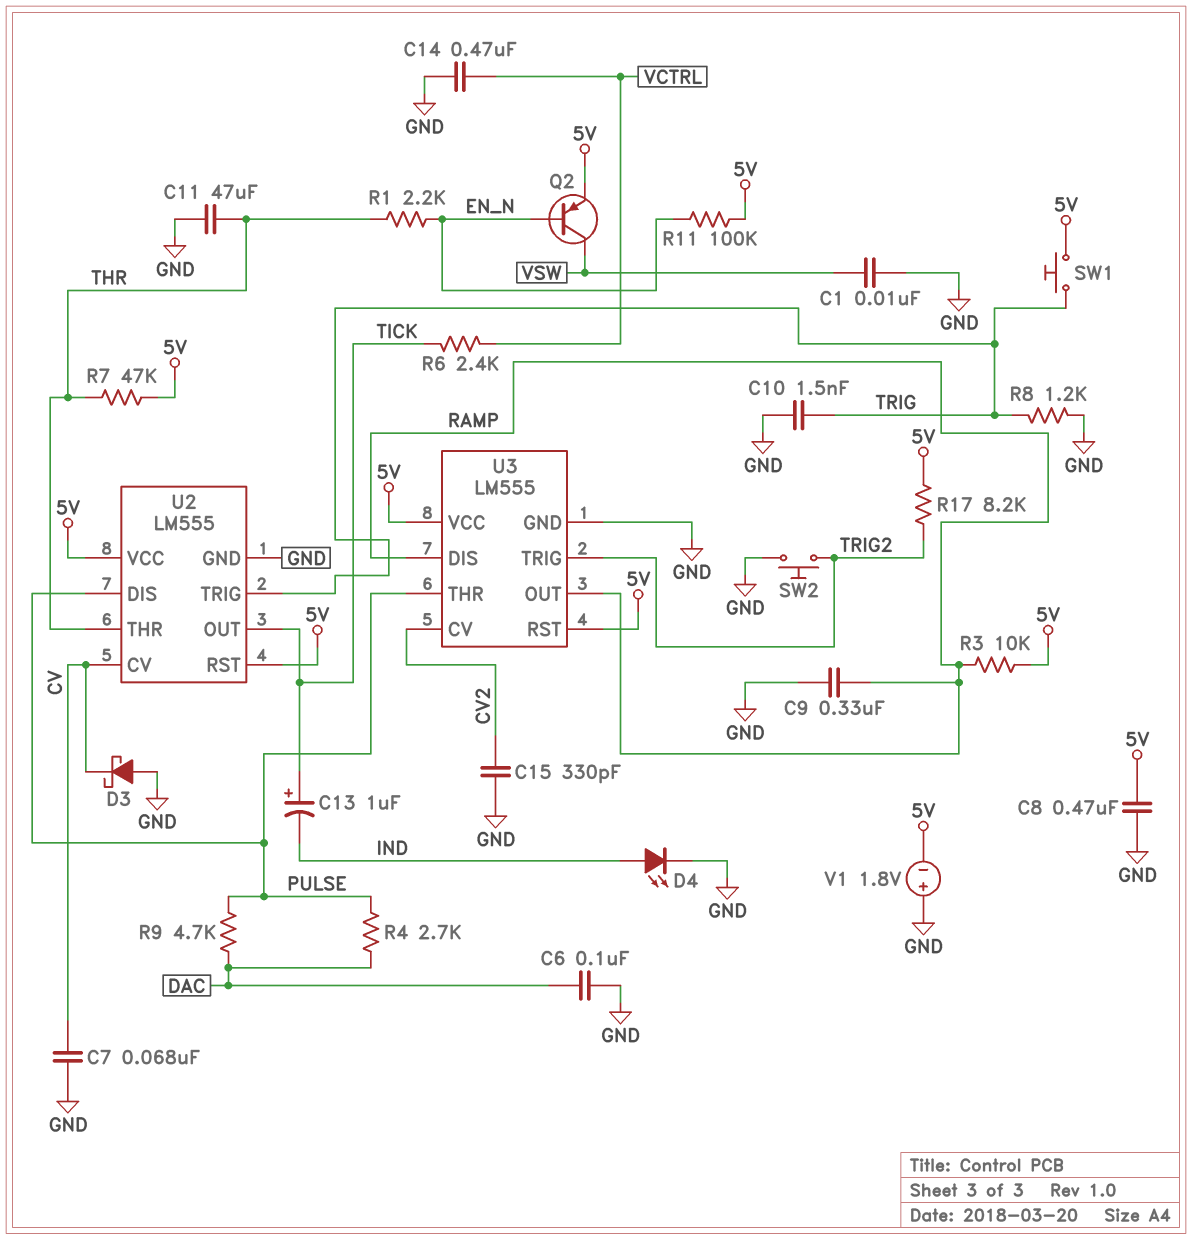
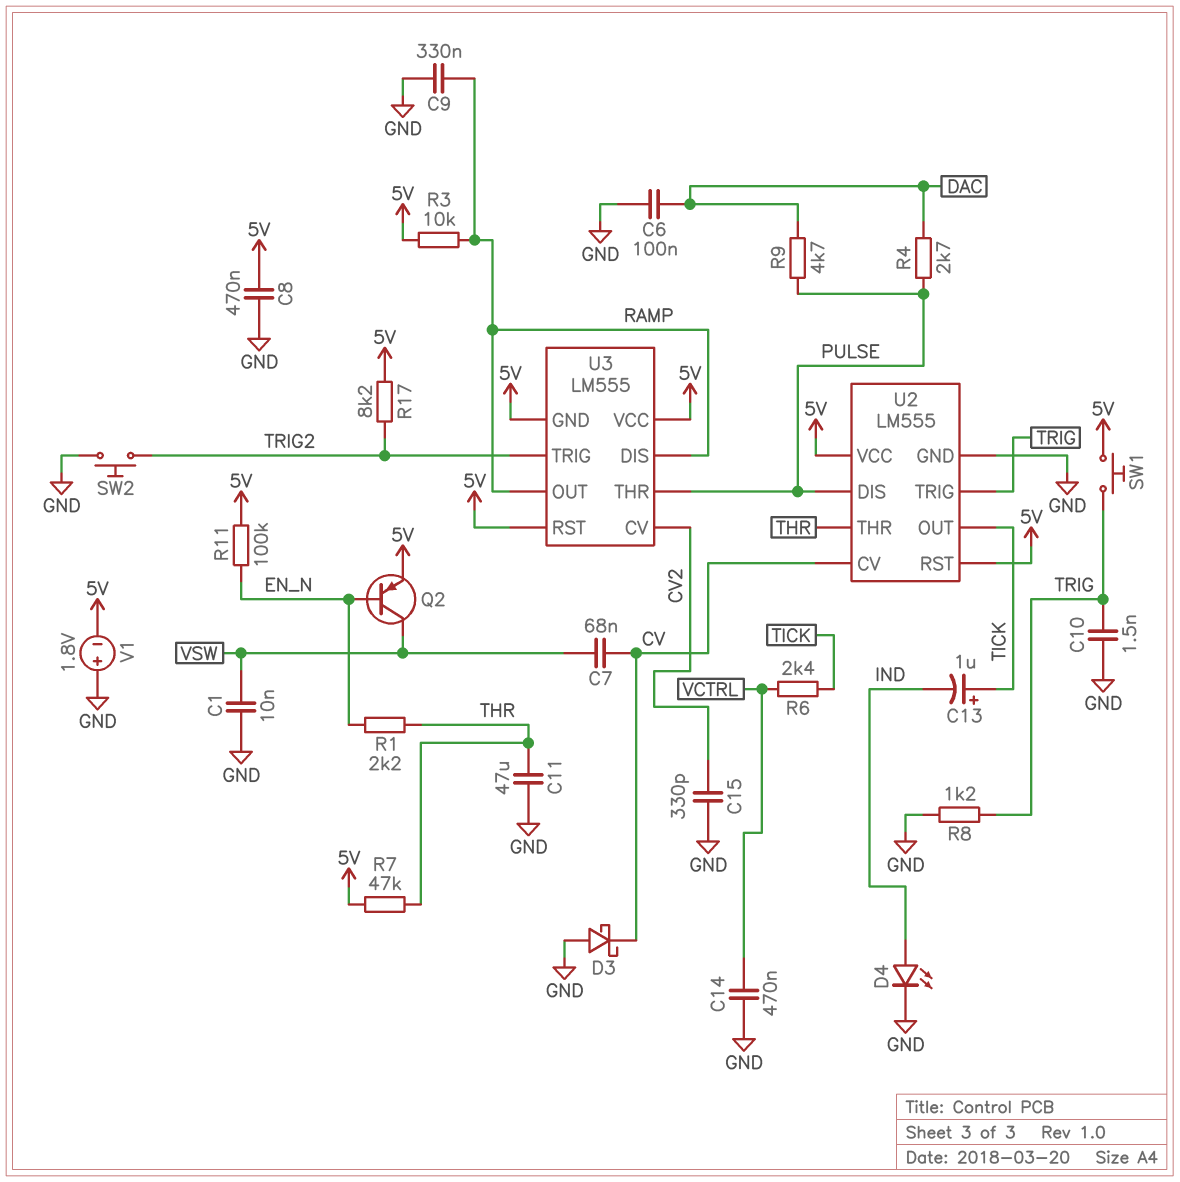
C7: 68nF (CV, GND) -> 68nF (CV, VSW)
U3 pin GND: GND -> 5V

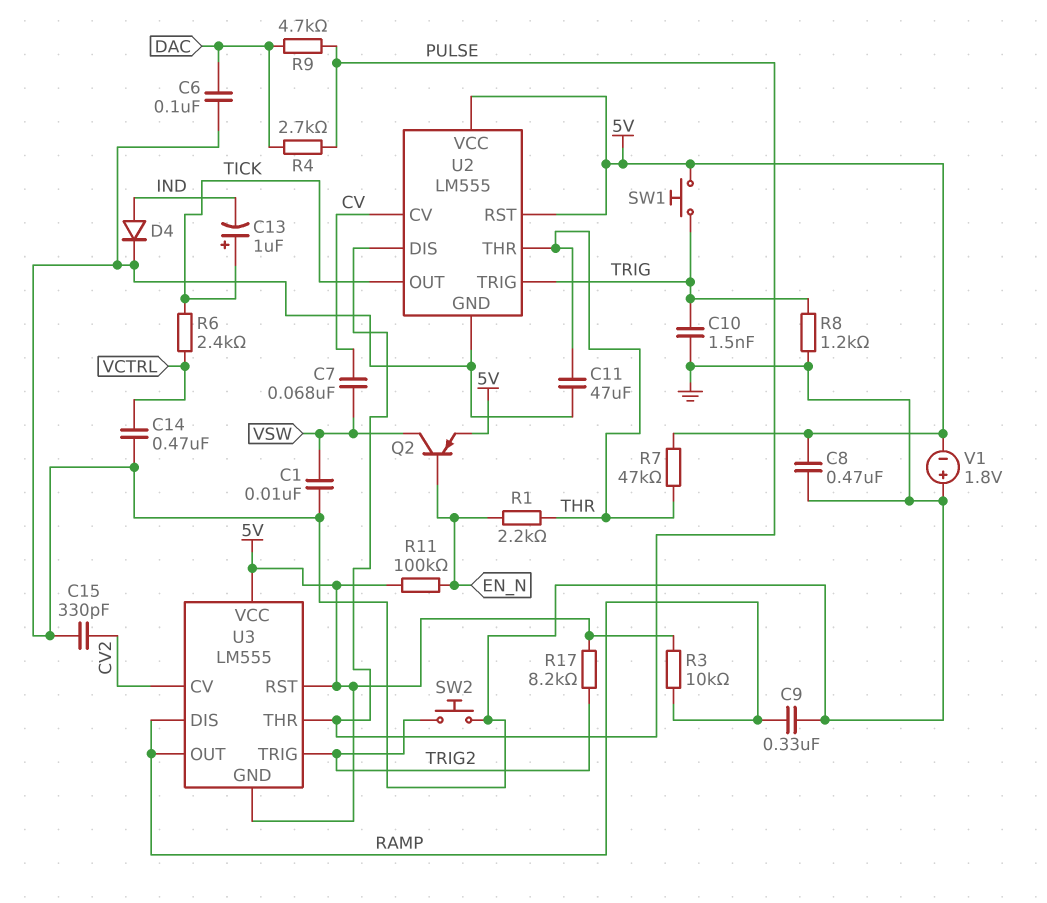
D3: schottky (A GND, K CV) -> none
D4: LED (A IND, K GND) -> diode (A IND, K GND)

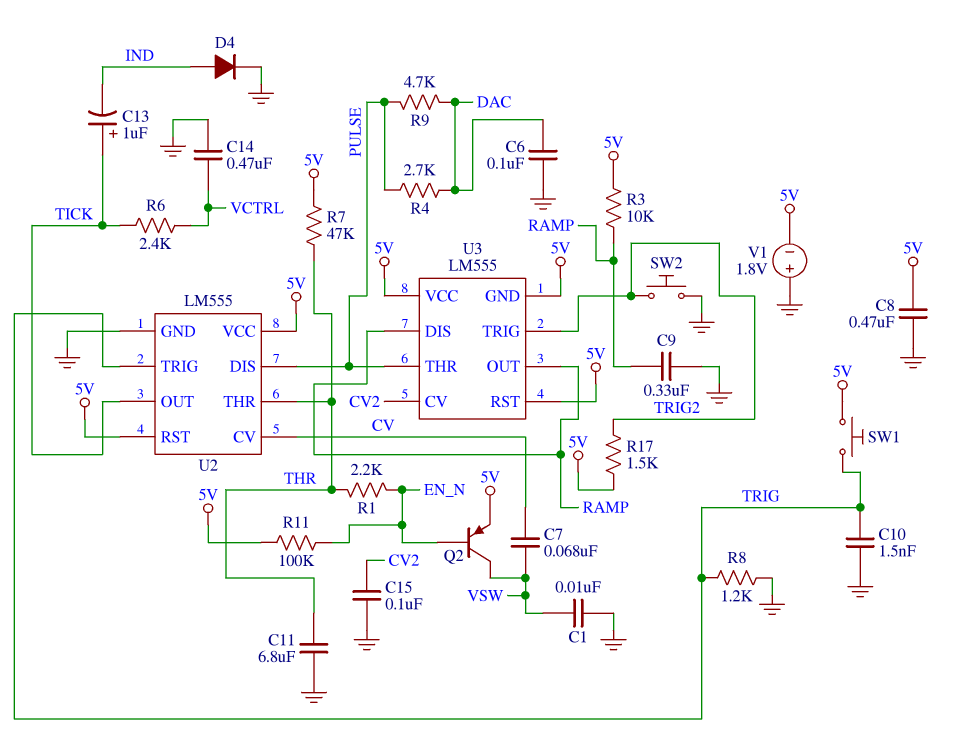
C11: 47uF (GND, THR) -> 6.8uF (GND, THR)
C15: 330pF (CV2, GND) -> 100nF (CV2, GND)
R17: 8.2k (5V, TRIG2) -> 1.5k (5V, TRIG2)

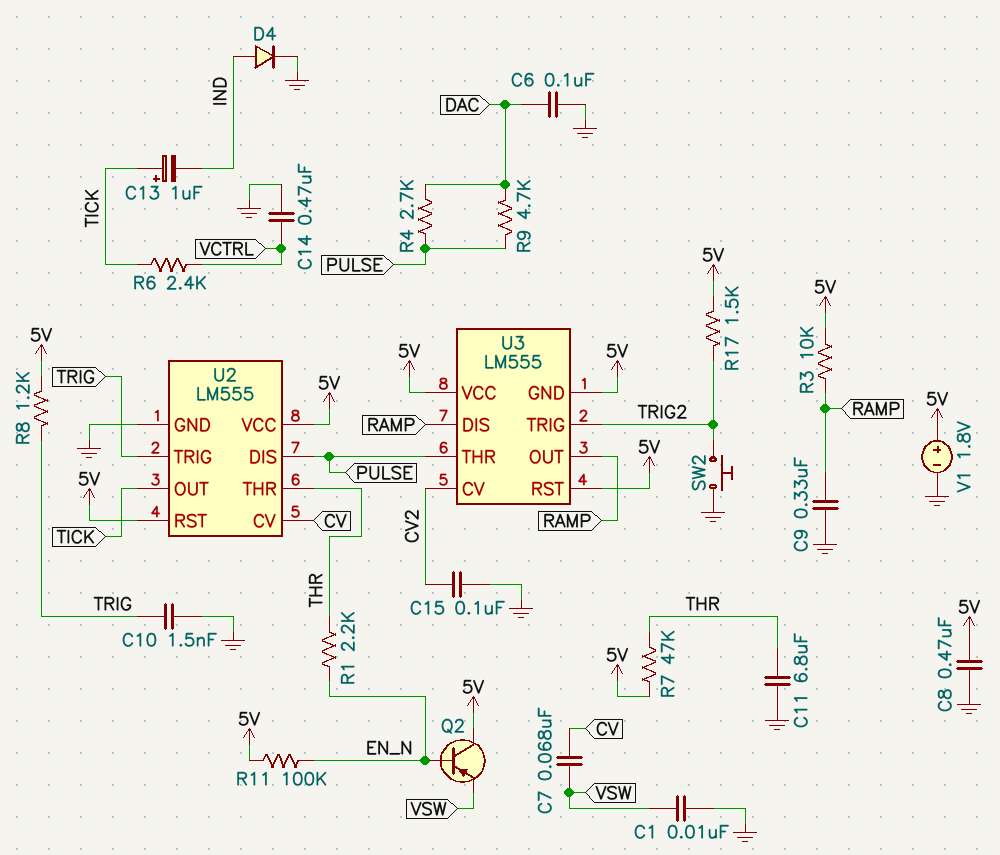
Q2: PNP (B EN_N, C VSW, E 5V) -> PNP (B EN_N, C 5V, E VSW)
R8: 1.2k (GND, TRIG) -> 1.2k (5V, TRIG)
SW1: button (5V, TRIG) -> none
V1: 1.8V (plus GND, minus 5V) -> 1.8V (plus 5V, minus GND)

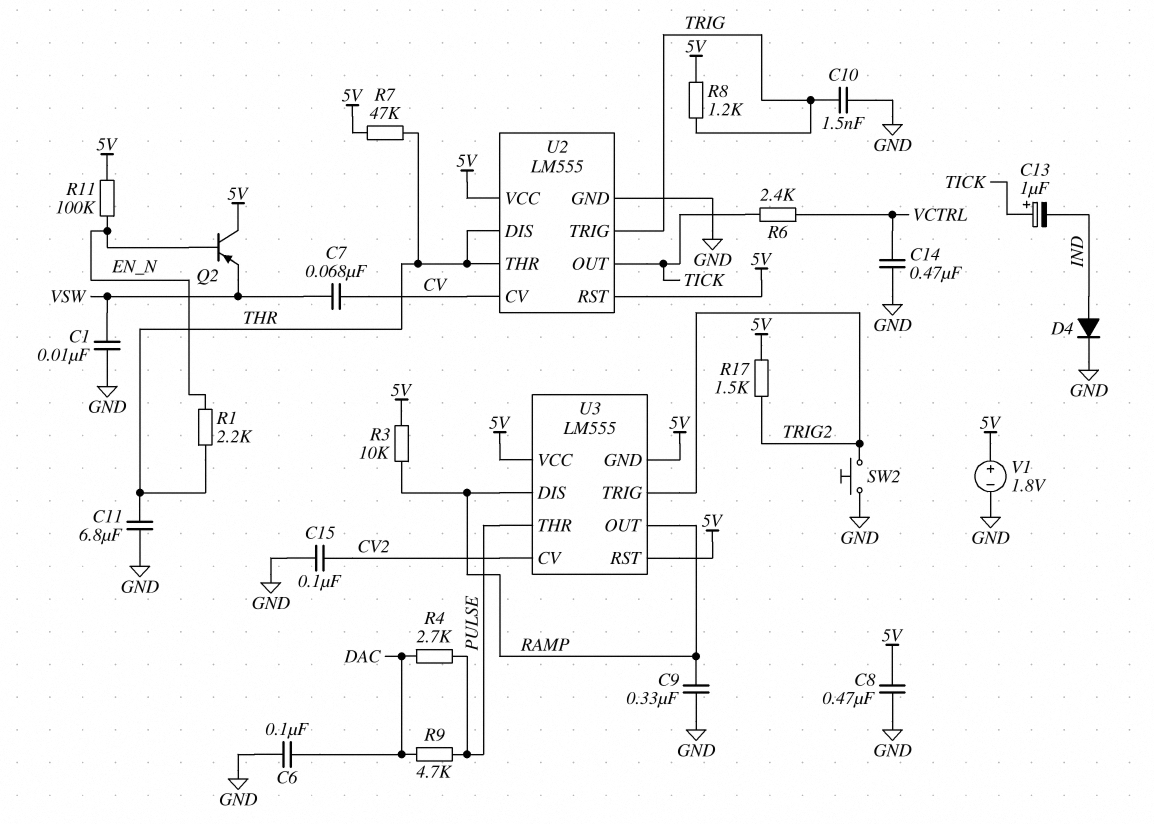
U2 pin DIS: PULSE -> THR

